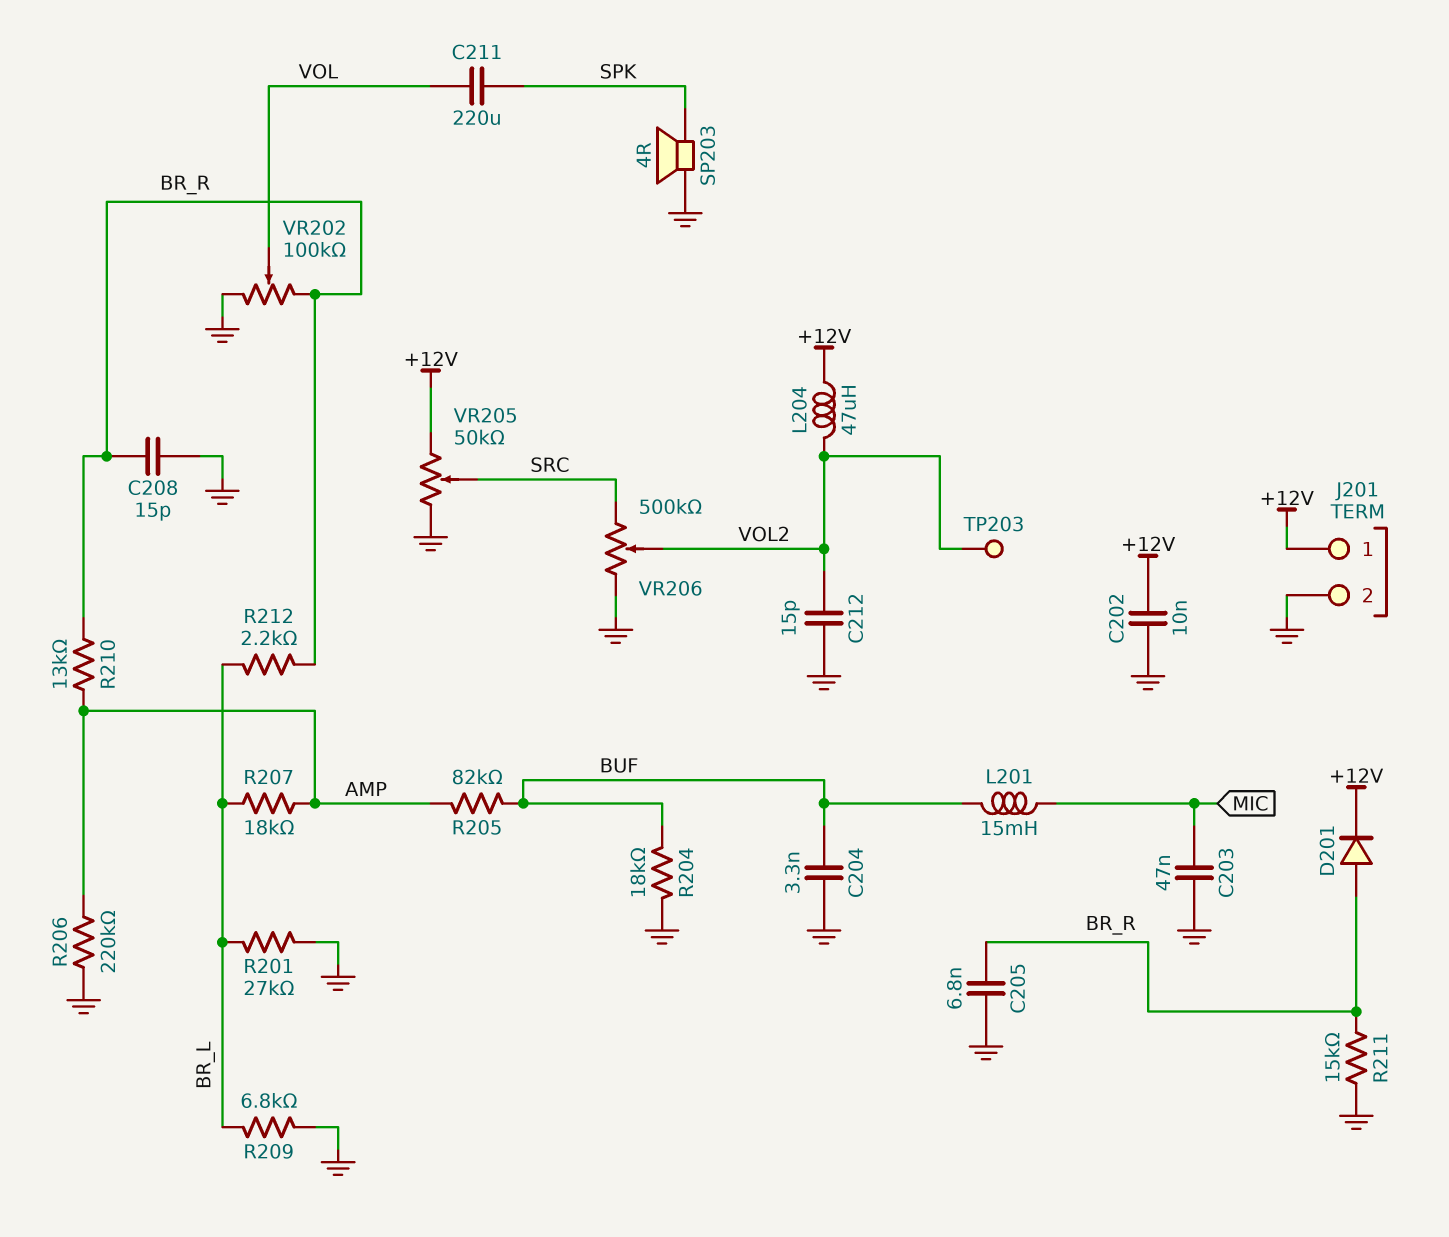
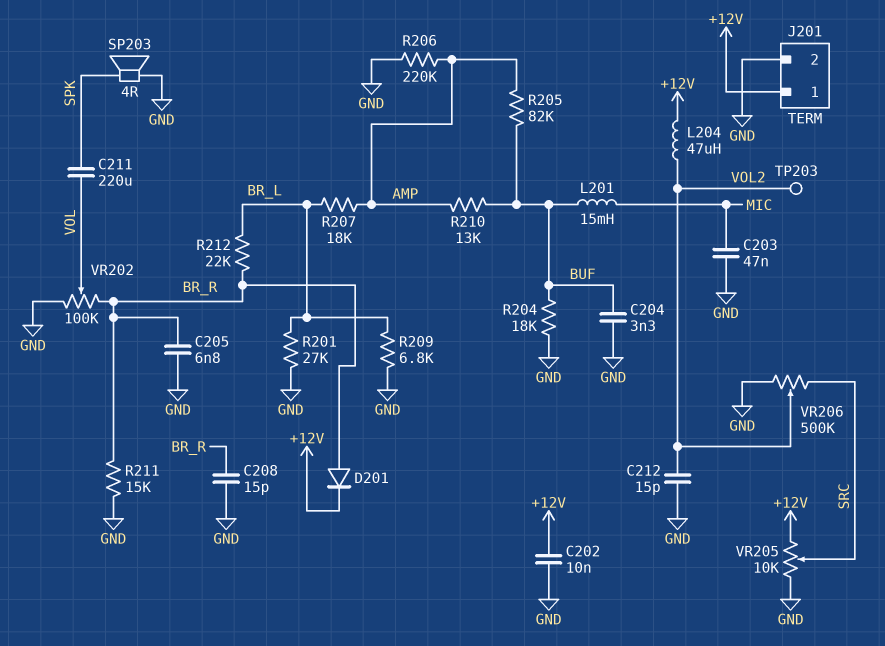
R210: 13k (AMP, BR_R) -> 13k (AMP, BUF)
R212: 2.2k (BR_L, BR_R) -> 22k (BR_L, BR_R)
VR205: 50k (+12V, GND, wiper SRC) -> 10k (+12V, GND, wiper SRC)

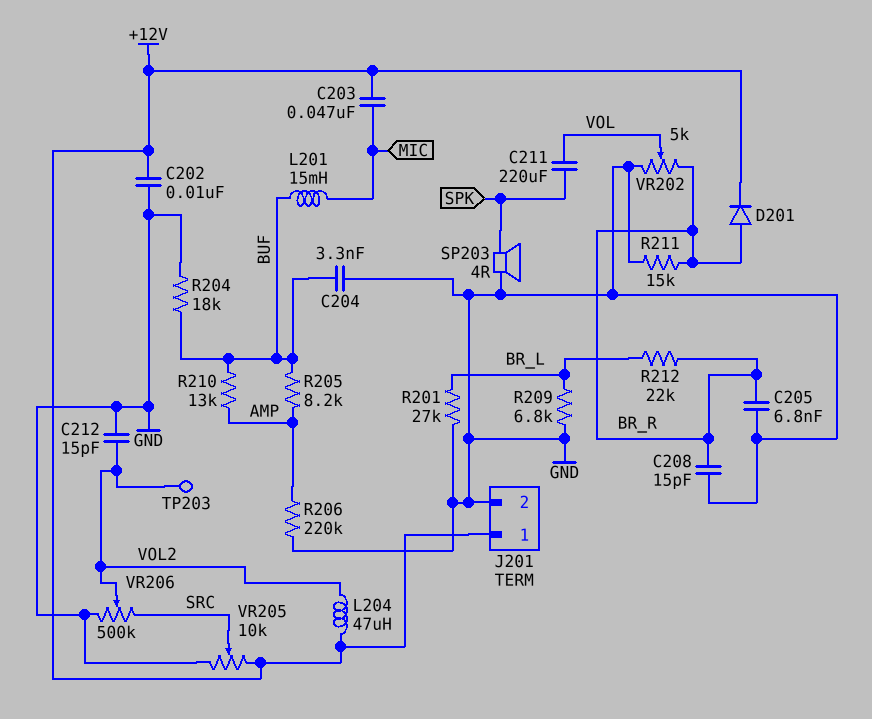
C203: 47nF (GND, MIC) -> 47nF (+12V, MIC)
R205: 82k (AMP, BUF) -> 8.2k (AMP, BUF)
R207: 18k (AMP, BR_L) -> none
VR202: 100k (BR_R, GND, wiper VOL) -> 5k (BR_R, GND, wiper VOL)

